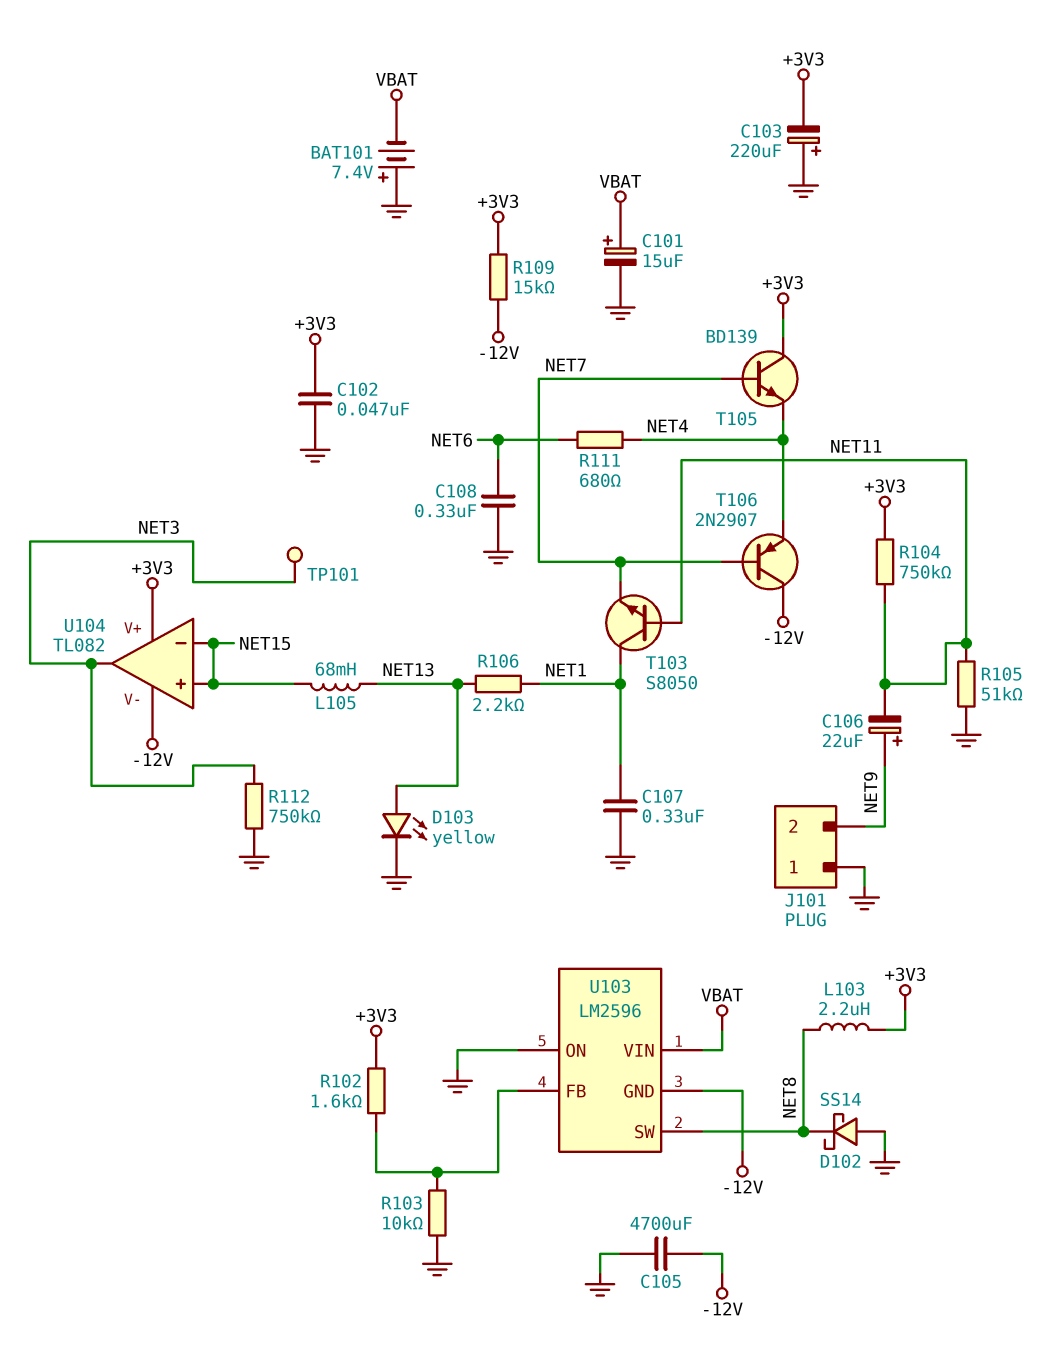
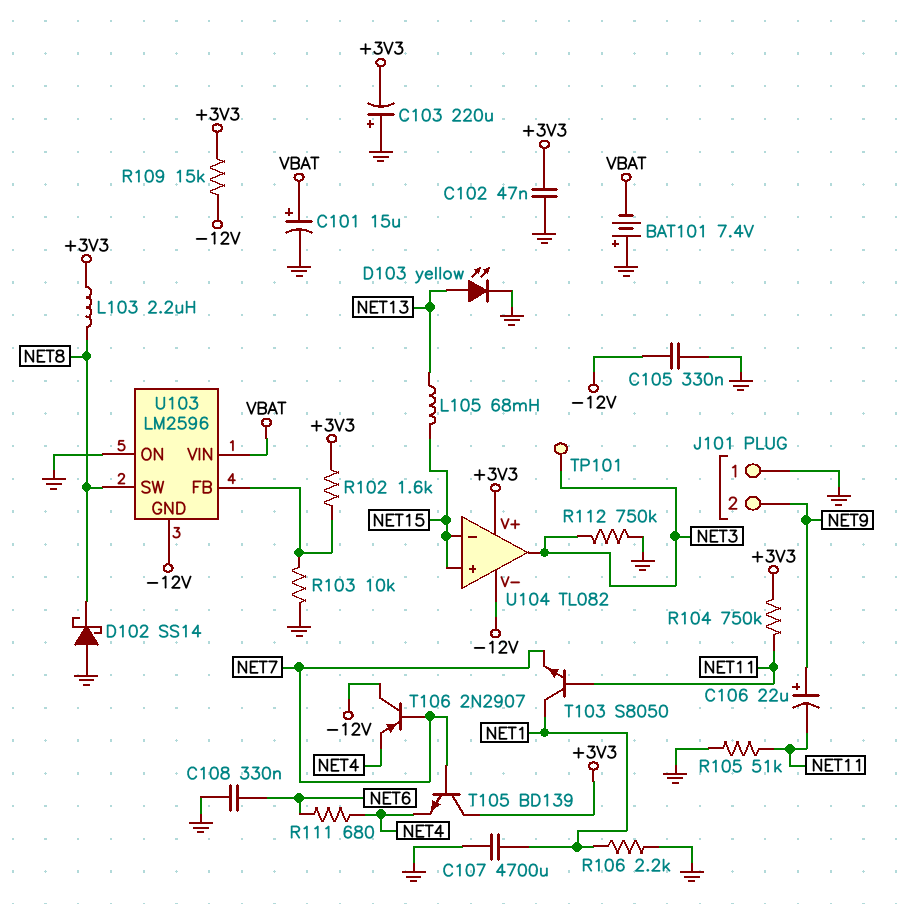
C105: 4700uF (-12V, GND) -> 330nF (-12V, GND)
C107: 330nF (GND, NET1) -> 4700uF (GND, NET1)
R106: 2.2k (NET1, NET13) -> 2.2k (GND, NET1)

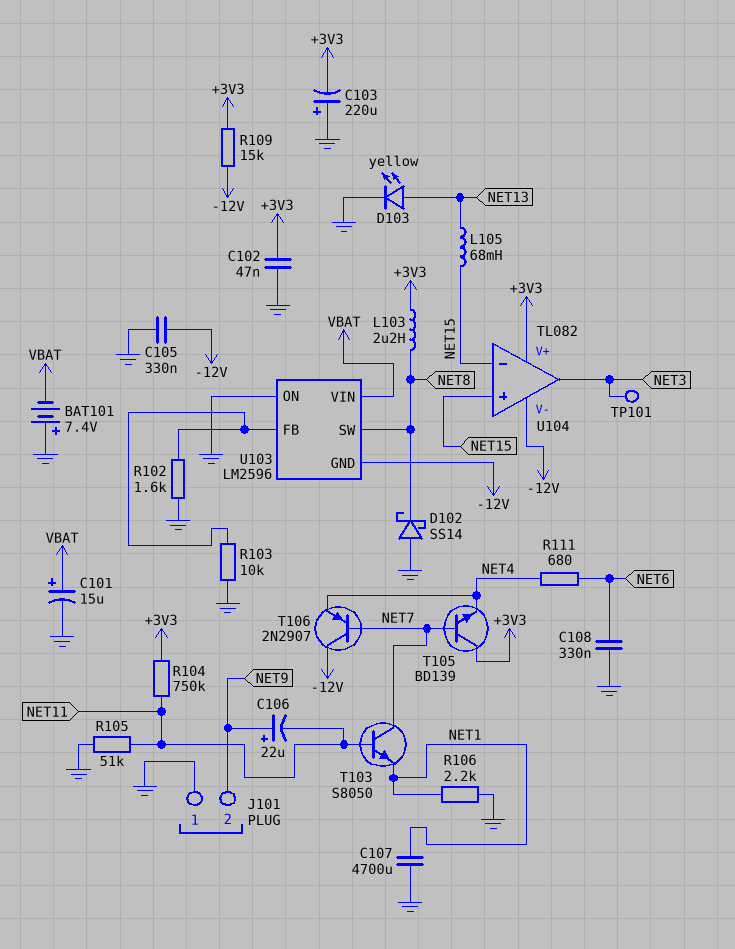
R102: 1.6k (+3V3, U103/FB) -> 1.6k (GND, U103/FB)
R112: 750k (GND, NET3) -> none
T103: NPN S8050 (B NET11, C NET1, E NET7) -> NPN S8050 (B NET11, C NET7, E NET1)

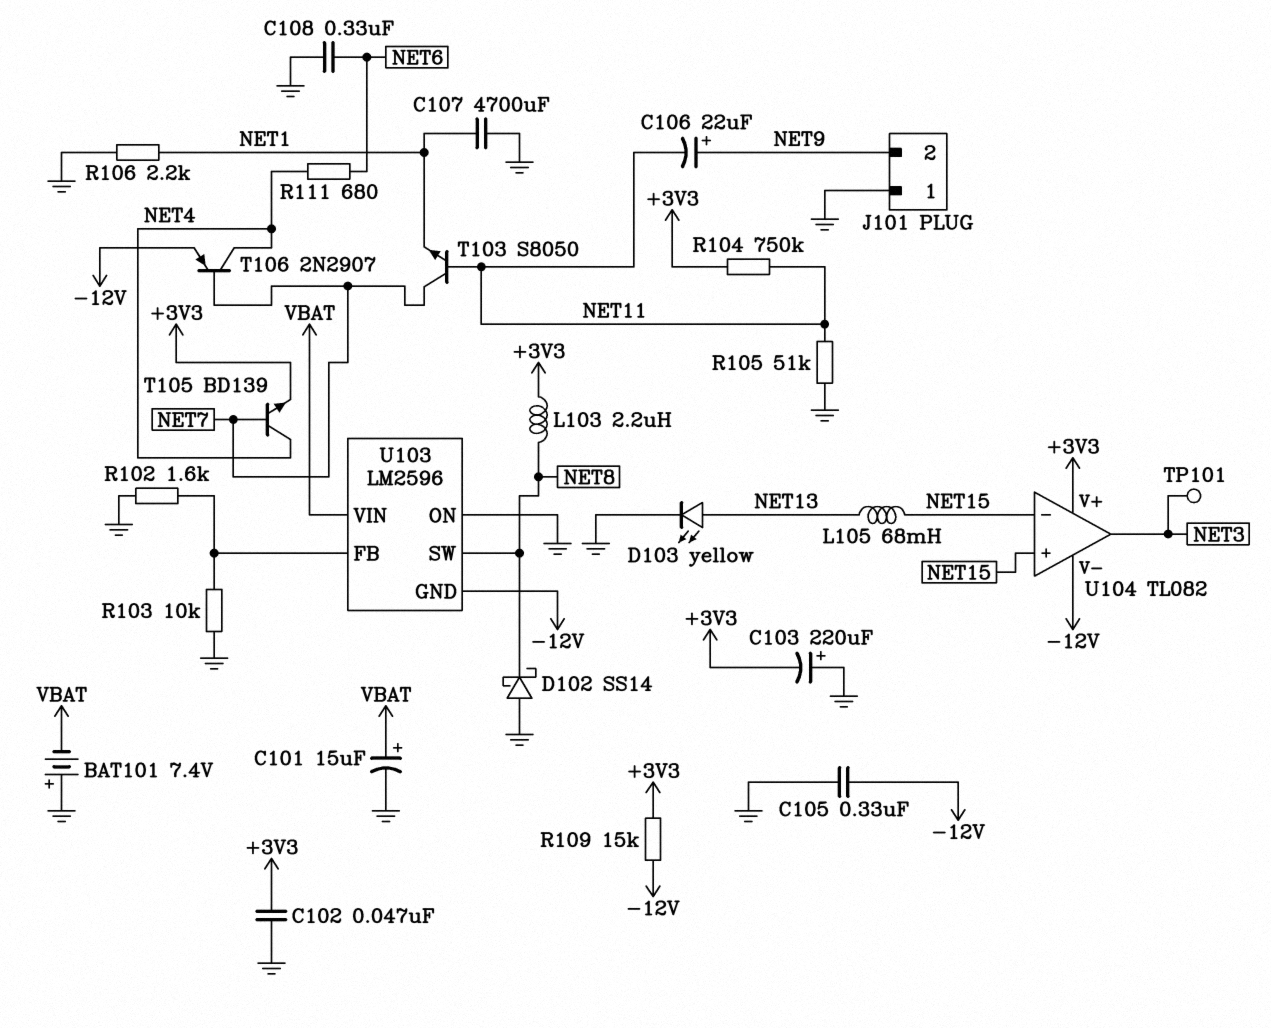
T105: NPN BD139 (B NET7, C +3V3, E NET4) -> NPN BD139 (B NET7, C NET4, E +3V3)
T106: PNP 2N2907 (B NET7, C -12V, E NET4) -> PNP 2N2907 (B NET7, C NET4, E -12V)

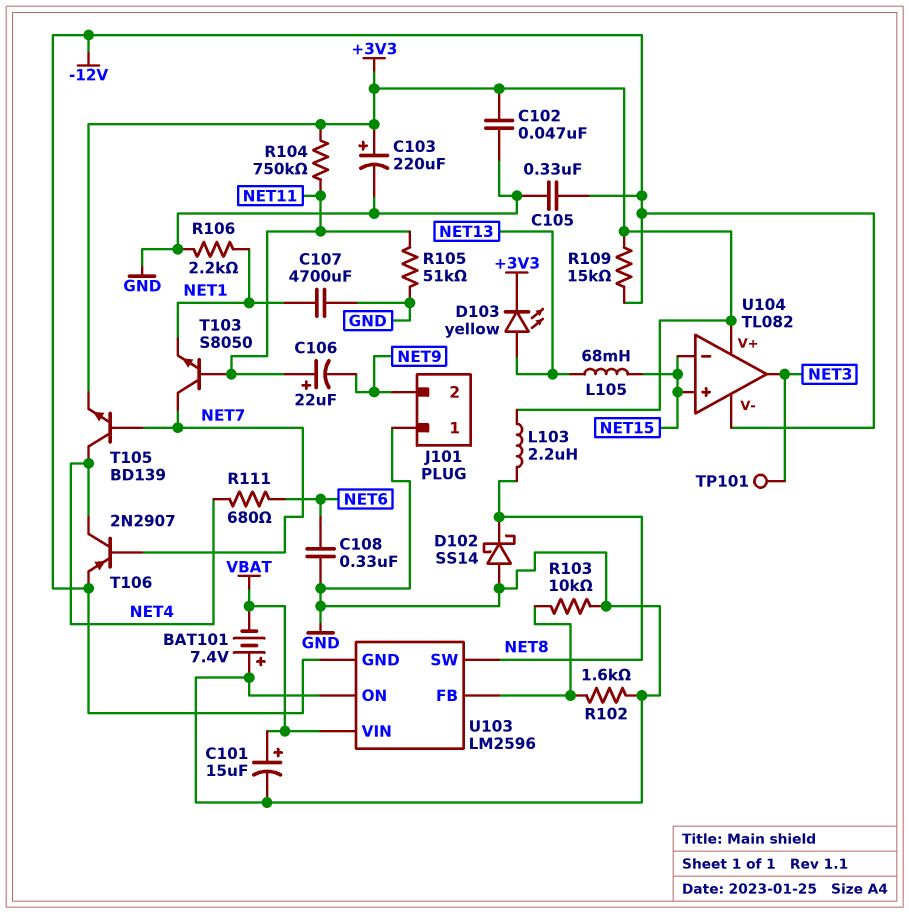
C103: 220uF (plus GND, minus +3V3) -> 220uF (plus +3V3, minus GND)
C106: 22uF (plus NET9, minus NET11) -> 22uF (plus NET11, minus NET9)
D103: LED yellow (A NET13, K GND) -> LED yellow (A NET13, K +3V3)

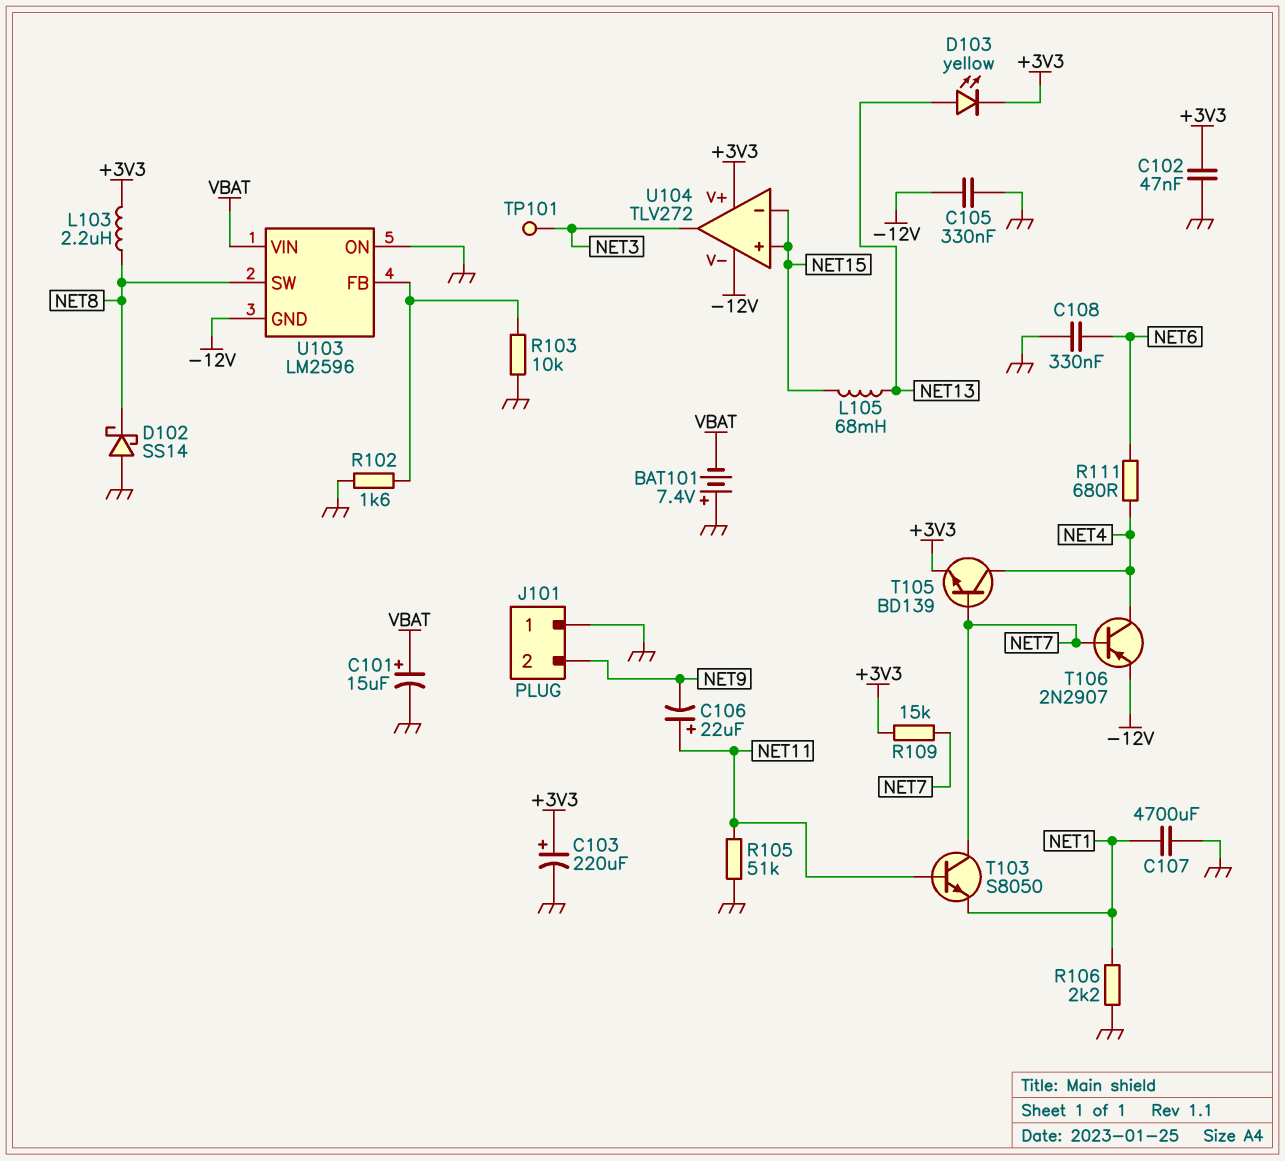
R104: 750k (+3V3, NET11) -> none
R109: 15k (+3V3, -12V) -> 15k (+3V3, NET7)
U104: TL082 -> TLV272

